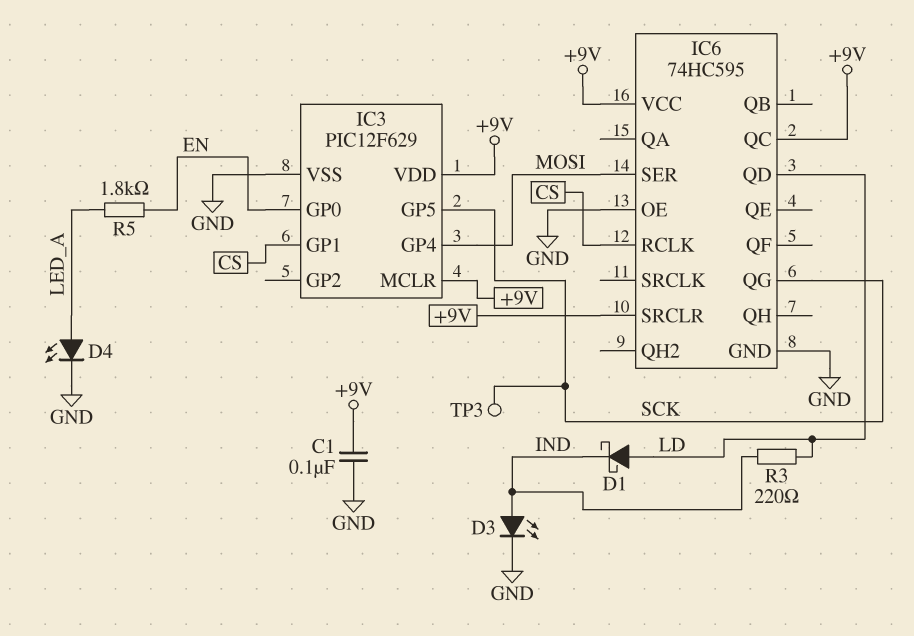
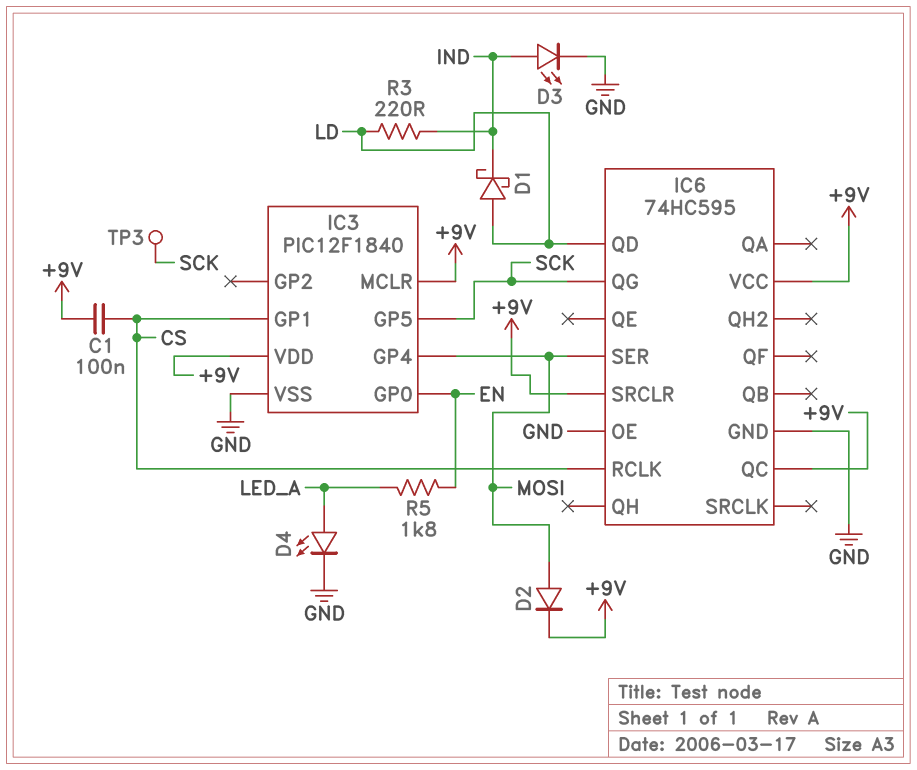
C1: 100nF (+9V, GND) -> 100nF (+9V, CS)
D2: none -> diode (A MOSI, K +9V)
IC3: PIC12F629 -> PIC12F1840

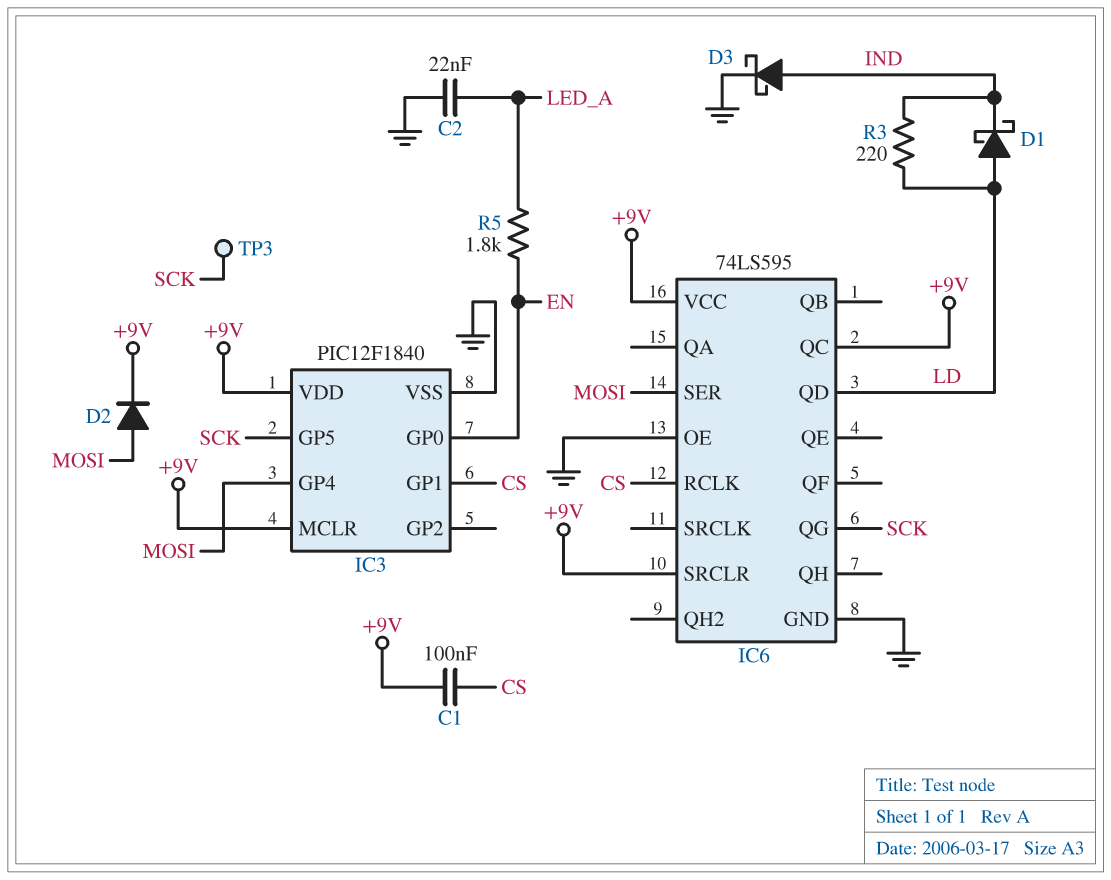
C2: none -> 22nF (GND, LED_A)
D3: LED (A IND, K GND) -> schottky (A IND, K GND)
D4: LED (A LED_A, K GND) -> none
IC6: 74HC595 -> 74LS595

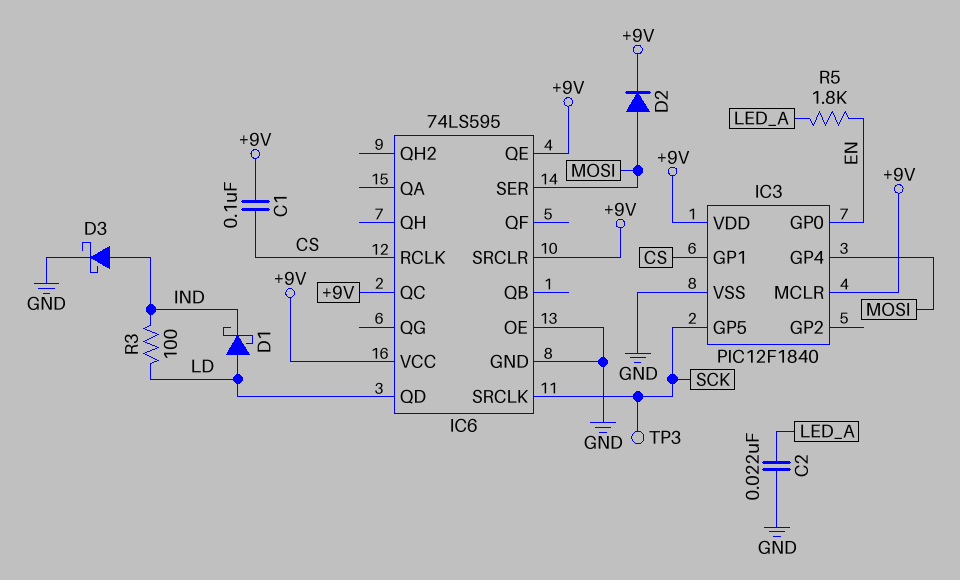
IC6 pin QE: none -> +9V
IC6 pin QG: SCK -> none
IC6 pin SRCLK: none -> SCK
R3: 220 (IND, LD) -> 100 (IND, LD)

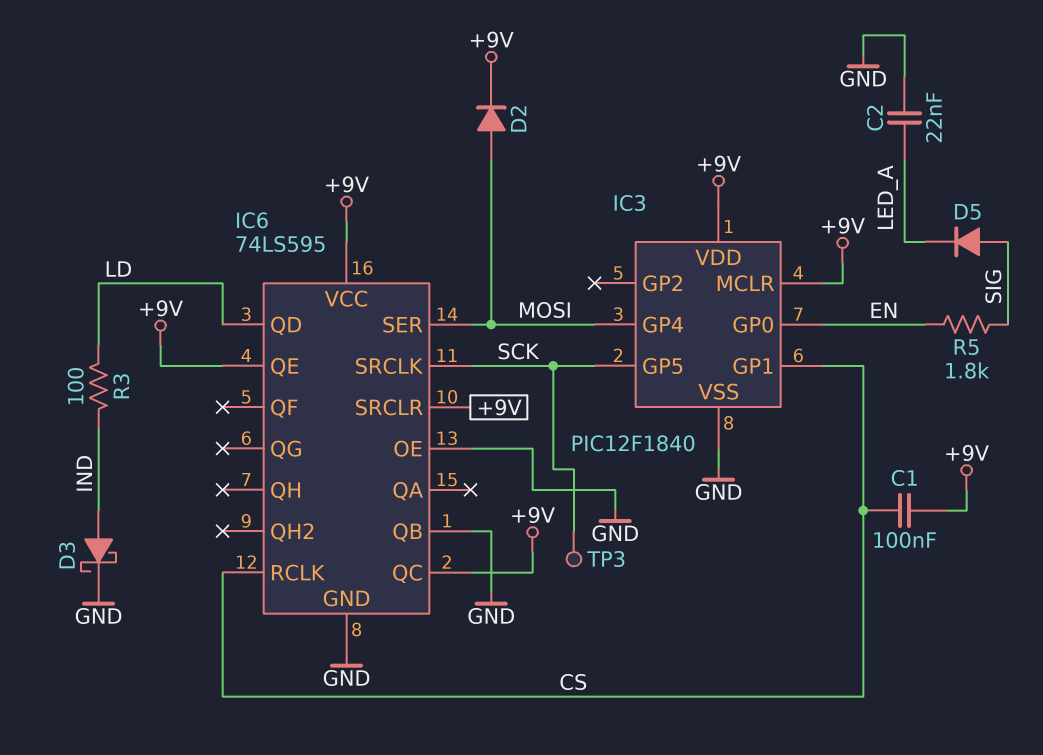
D1: schottky (A LD, K IND) -> none
D5: none -> diode (A SIG, K LED_A)
IC6 pin QB: none -> GND
R5: 1.8k (EN, LED_A) -> 1.8k (EN, SIG)

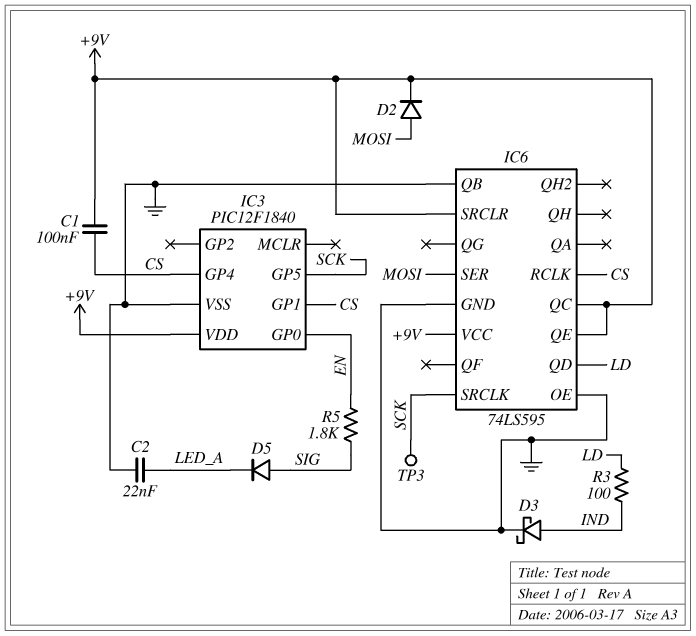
IC3 pin GP4: MOSI -> CS
IC3 pin MCLR: +9V -> none

